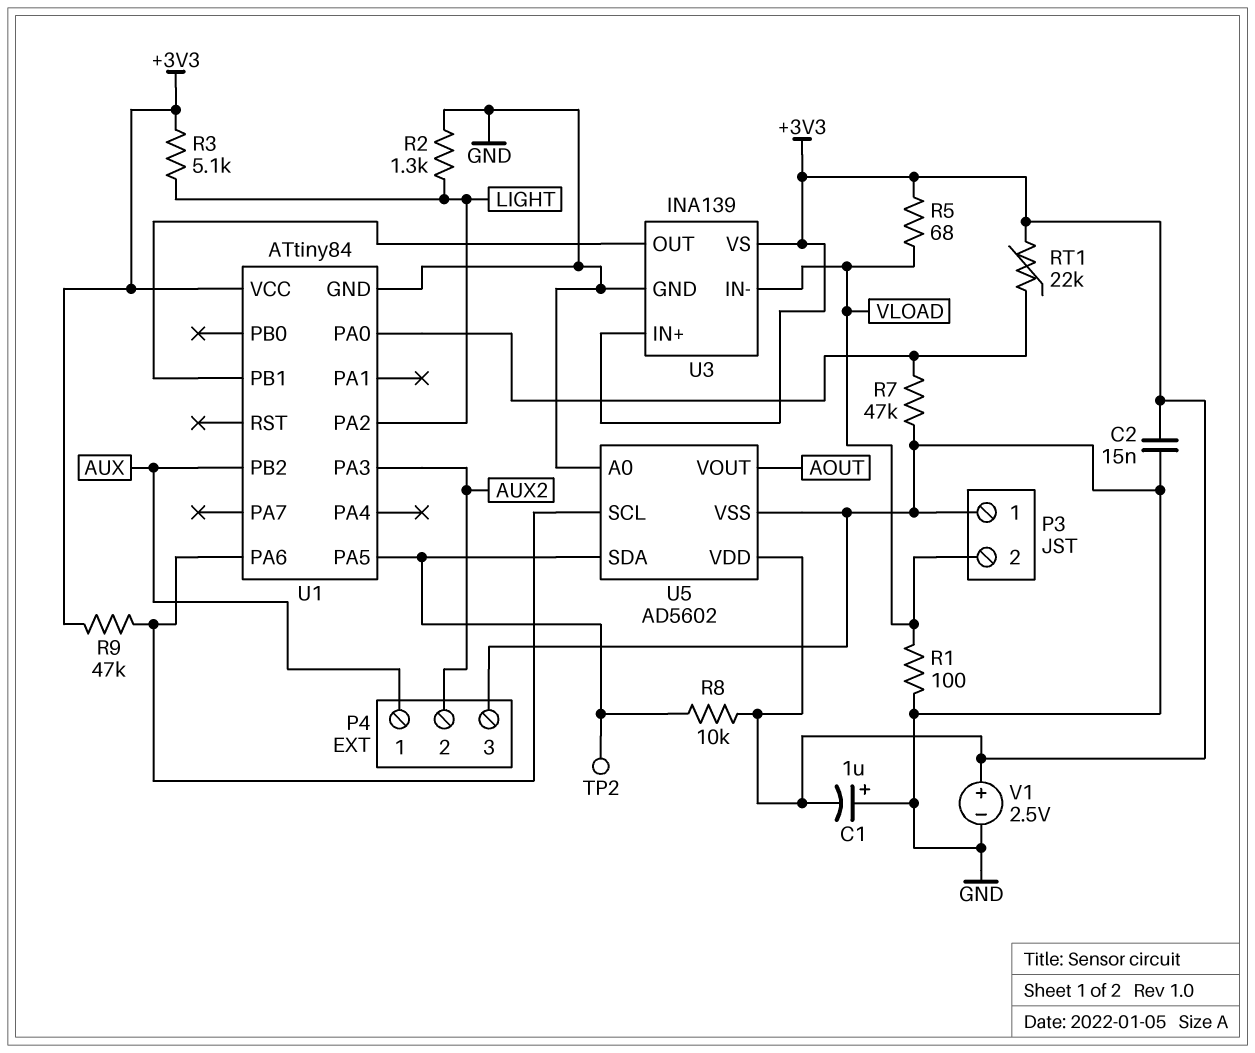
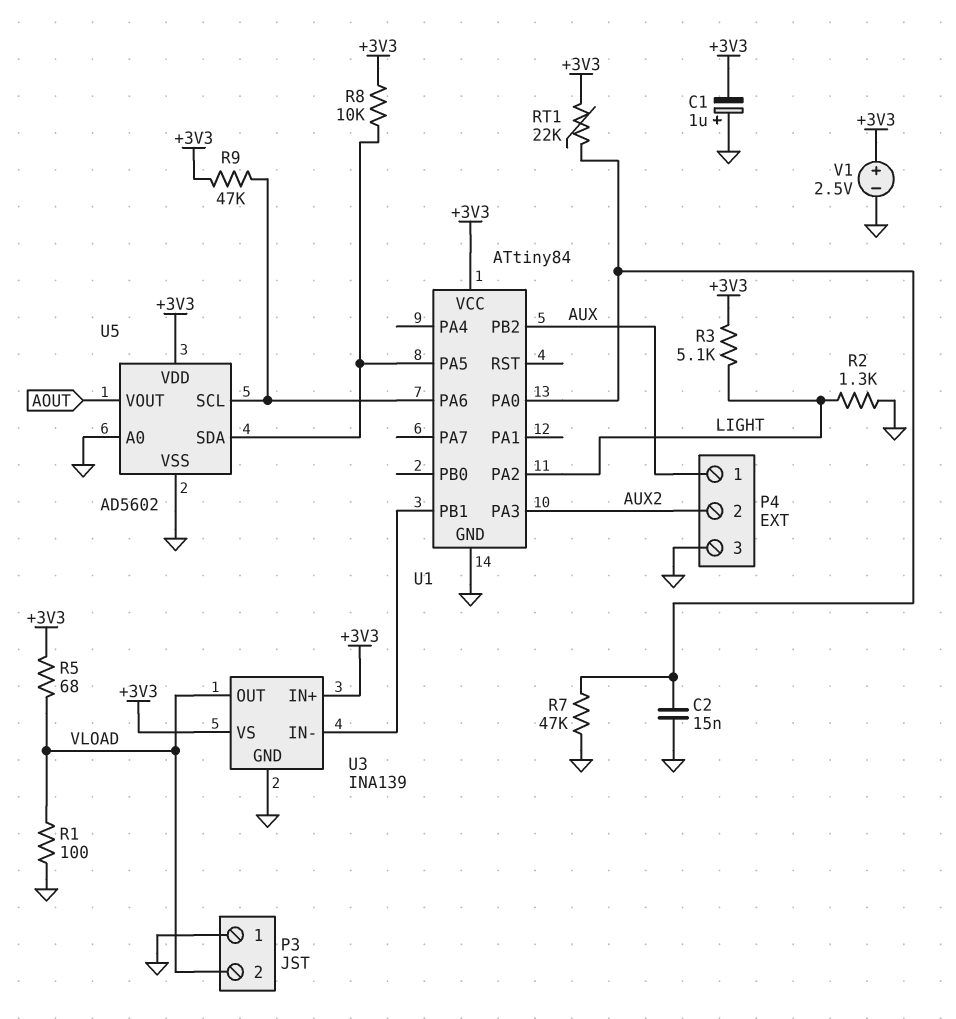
C2: 15nF (+3V3, GND) -> 15nF (GND, U1/PA0)
TP2: test point (U1/PA5) -> none
U3 pin IN-: VLOAD -> U1/PB1
U3 pin OUT: U1/PB1 -> VLOAD

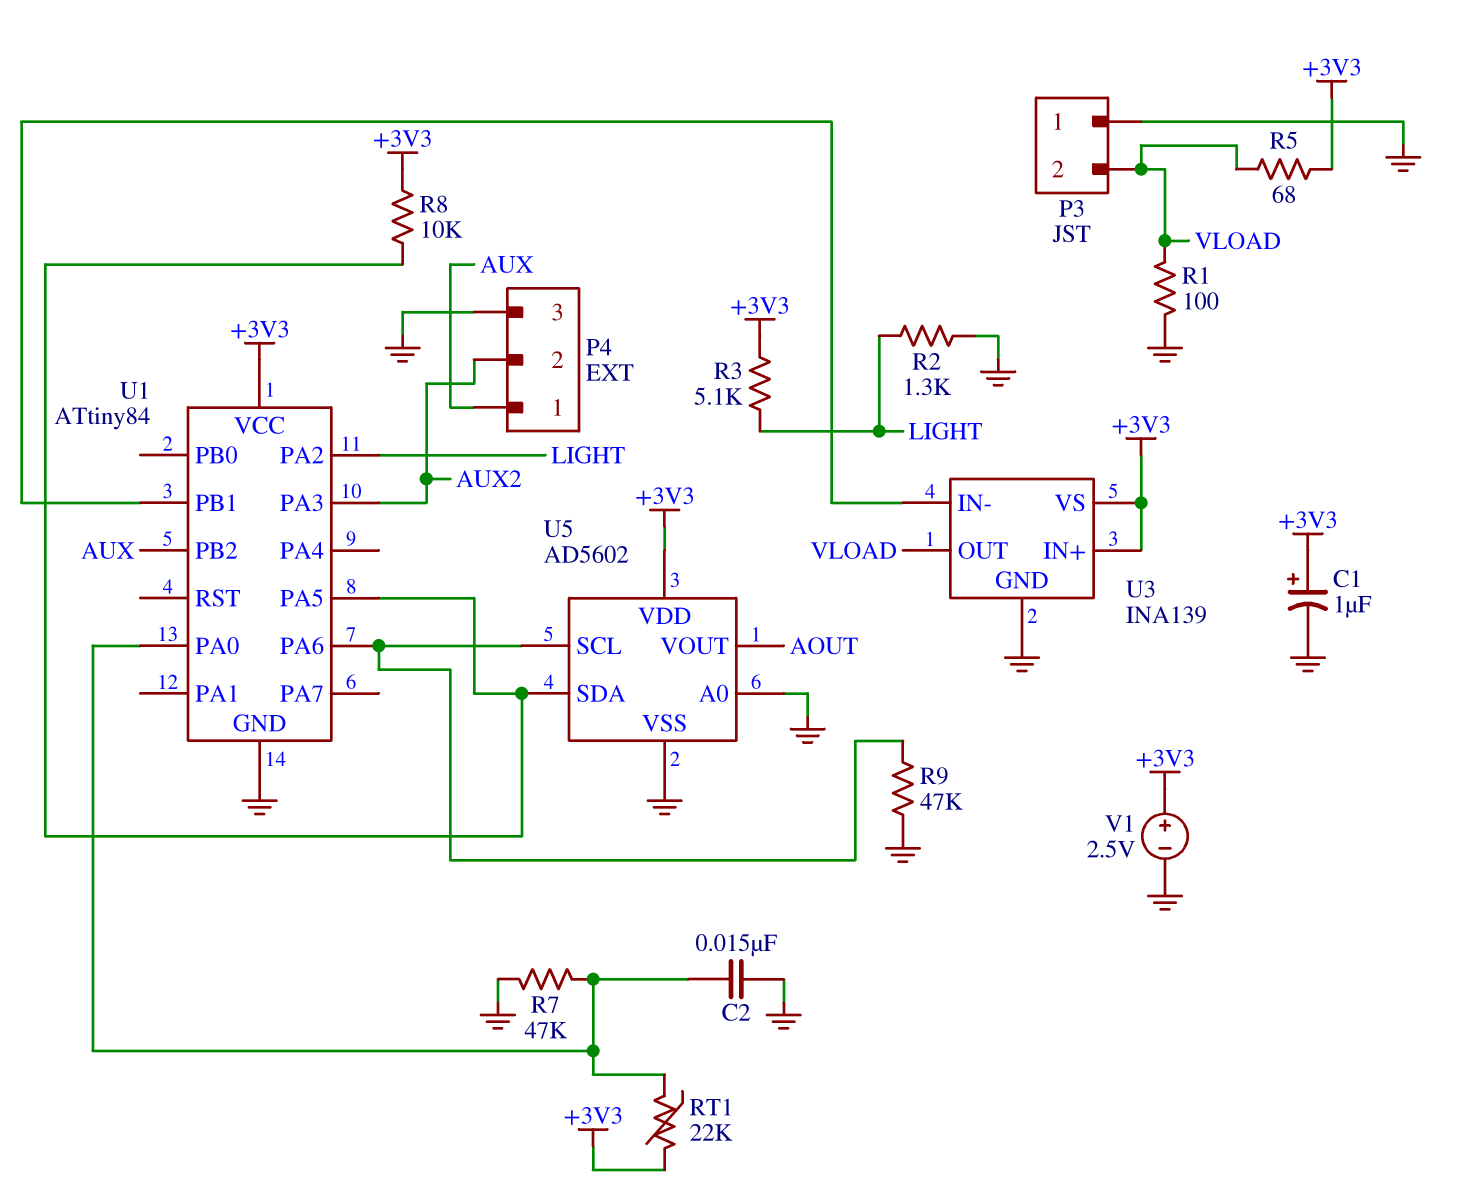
C1: 1uF (plus GND, minus +3V3) -> 1uF (plus +3V3, minus GND)
R9: 47k (+3V3, U1/PA6) -> 47k (GND, U1/PA6)

